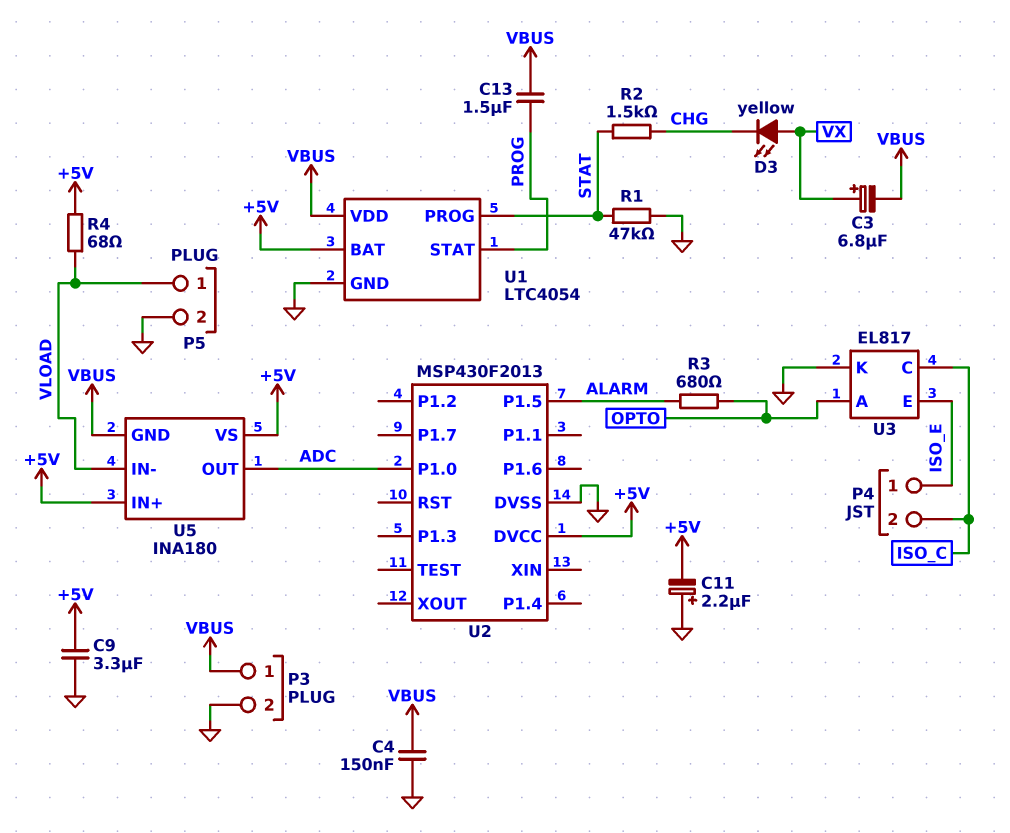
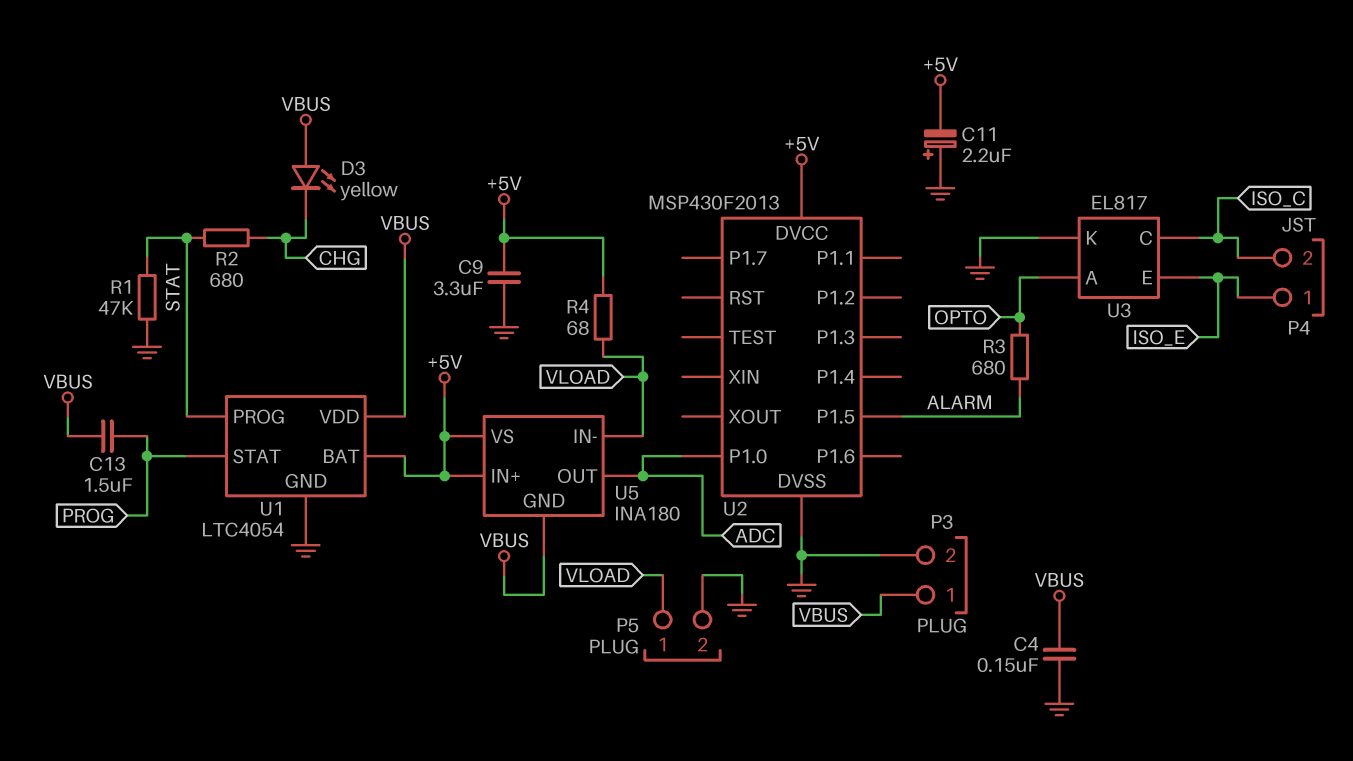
C3: 6.8uF (plus VX, minus VBUS) -> none
D3: LED yellow (A VX, K CHG) -> LED yellow (A VBUS, K CHG)
R2: 1.5k (CHG, STAT) -> 680 (CHG, STAT)

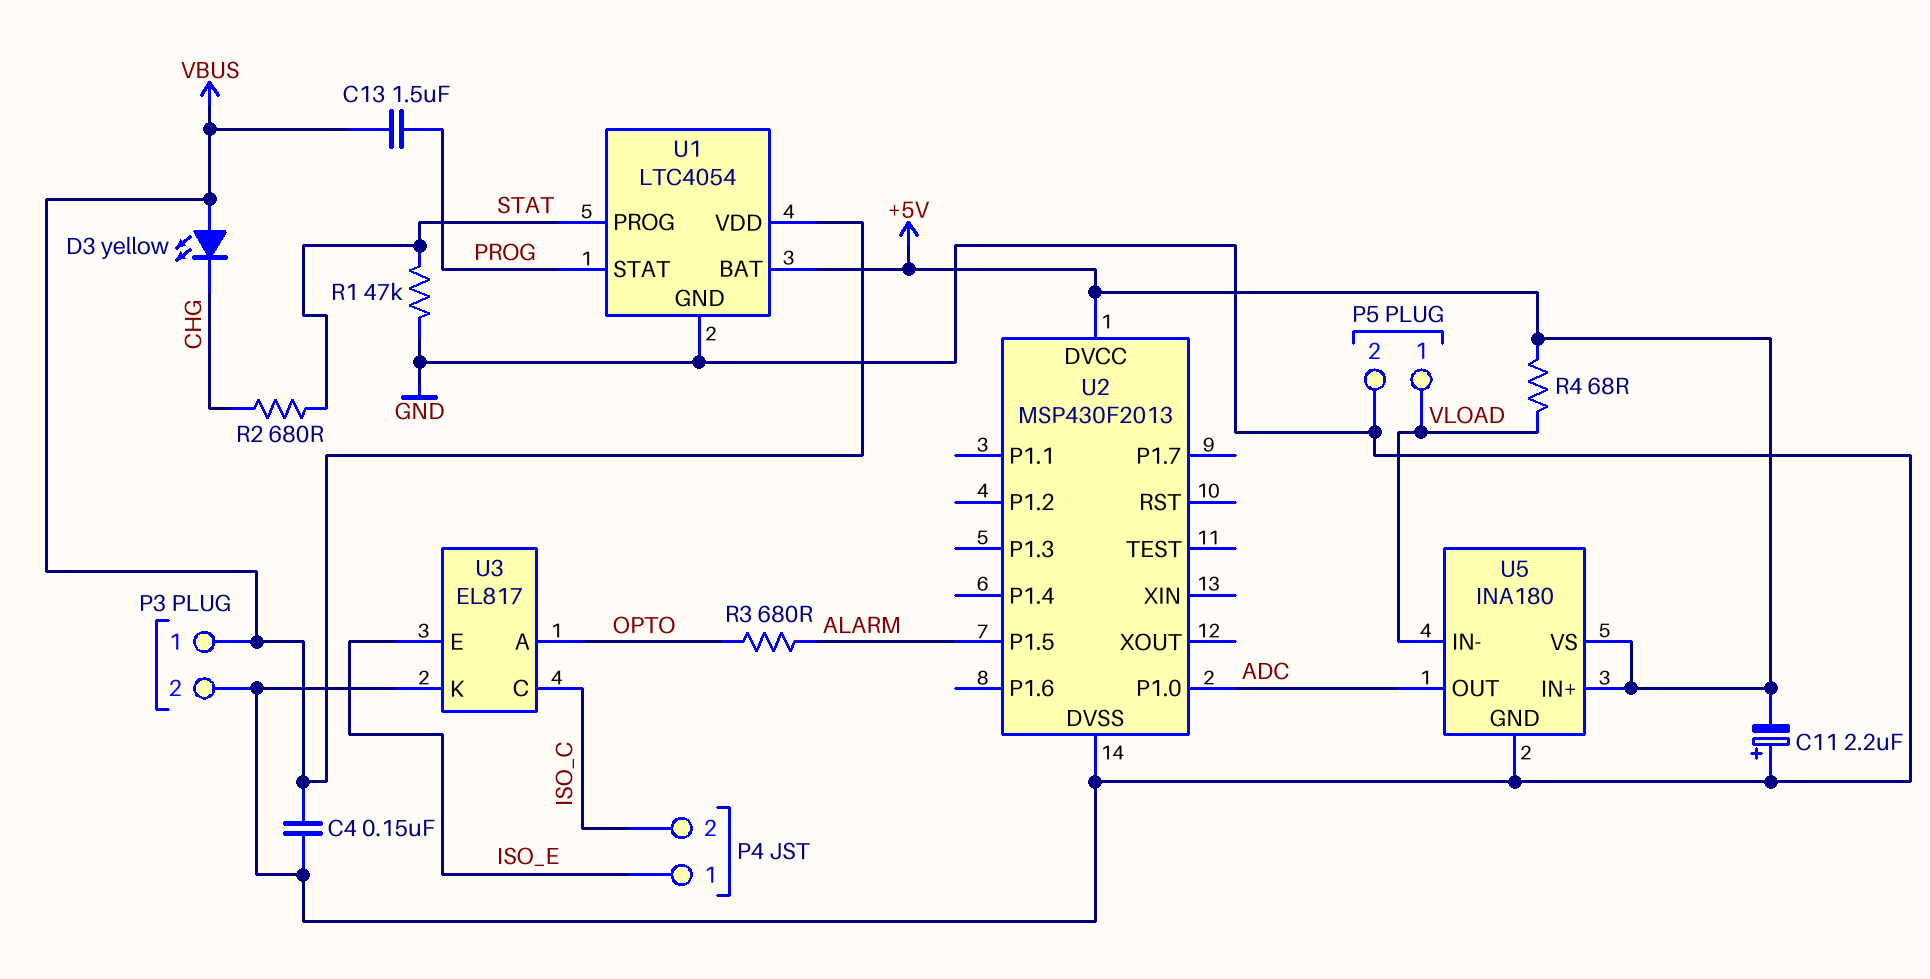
C9: 3.3uF (+5V, GND) -> none
U5 pin GND: VBUS -> GND

